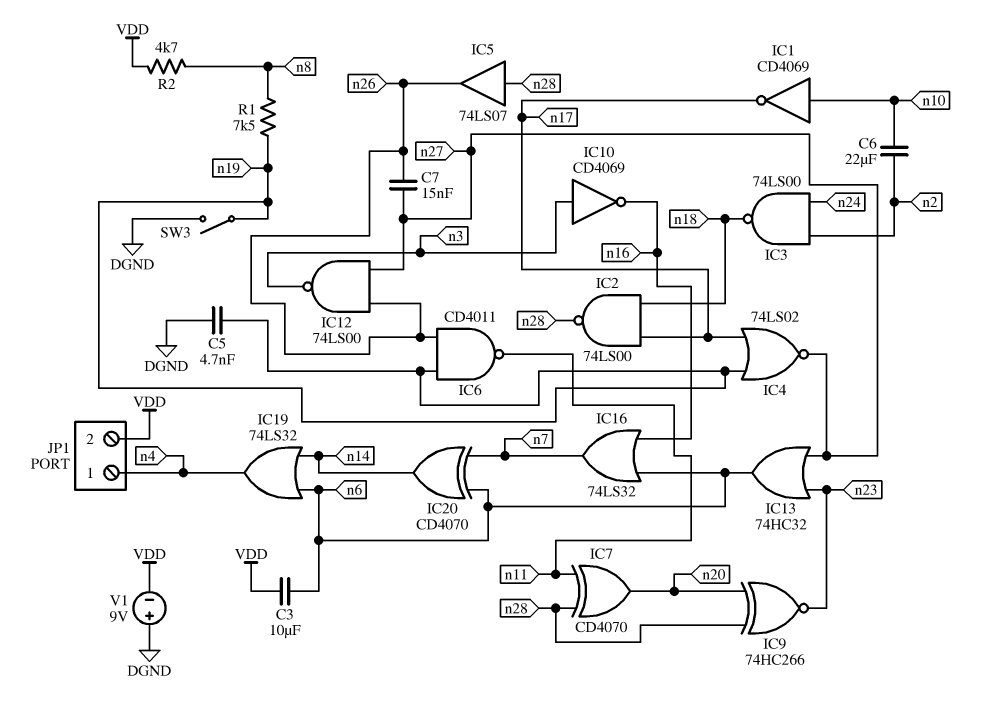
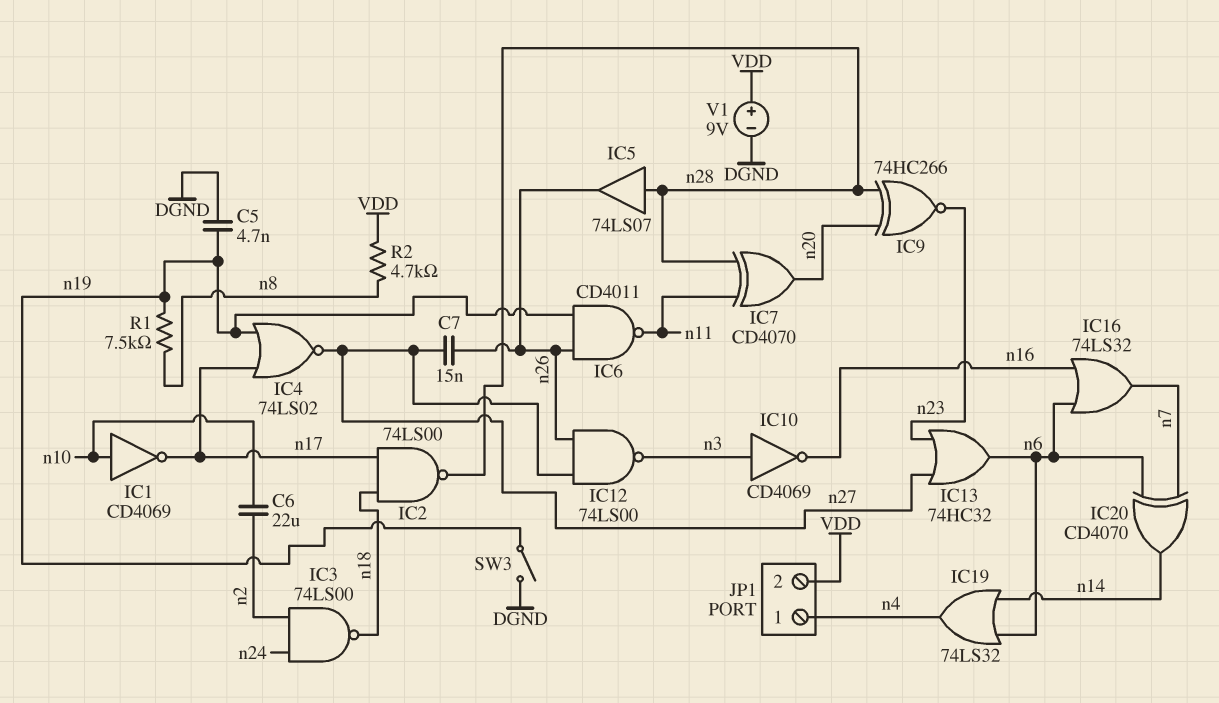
C3: 10uF (VDD, n6) -> none
V1: 9V (plus DGND, minus VDD) -> 9V (plus VDD, minus DGND)

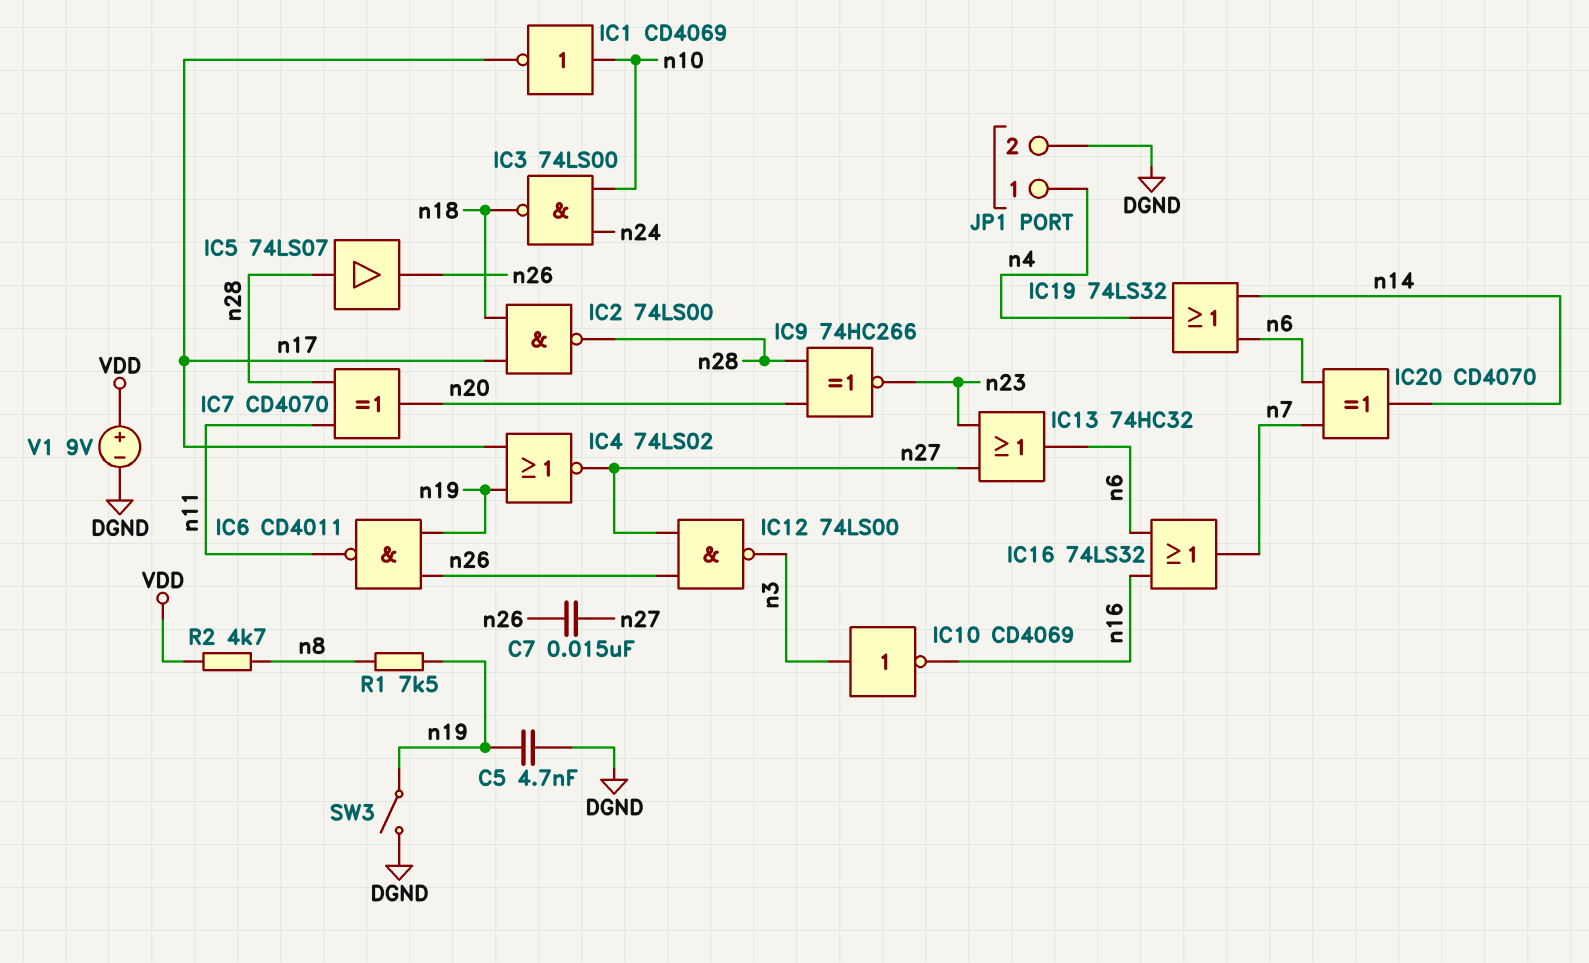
C6: 22uF (n2, n10) -> none
IC3: NAND 74LS00 (in n2, in n24, out n18) -> NAND 74LS00 (in n10, in n24, out n18)
JP1 pin 2: VDD -> DGND

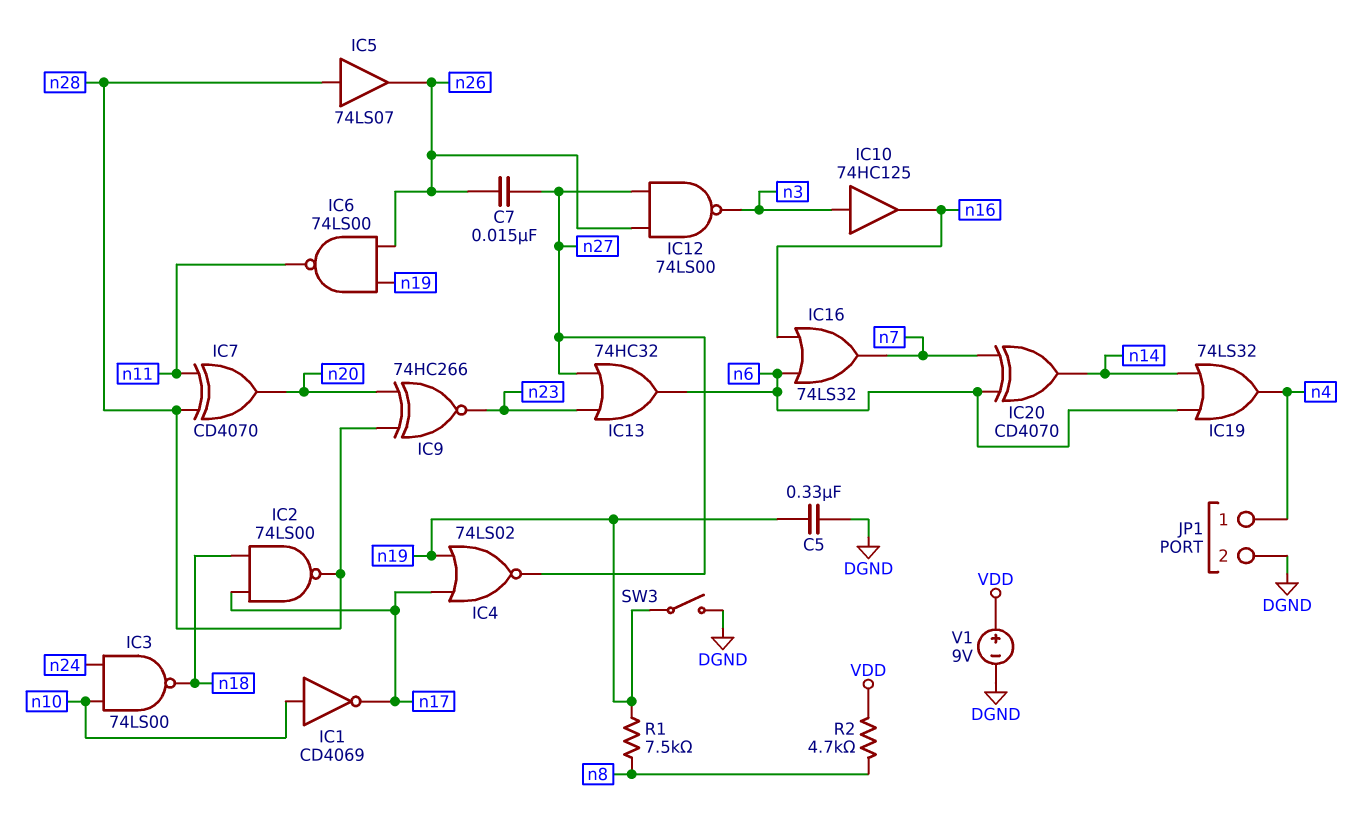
C5: 4.7nF (DGND, n19) -> 330nF (DGND, n19)
IC6: NAND CD4011 (in n19, in n26, out n11) -> NAND 74LS00 (in n19, in n26, out n11)
IC10: NOT CD4069 (in n3, out n16) -> buffer 74HC125 (in n3, out n16)

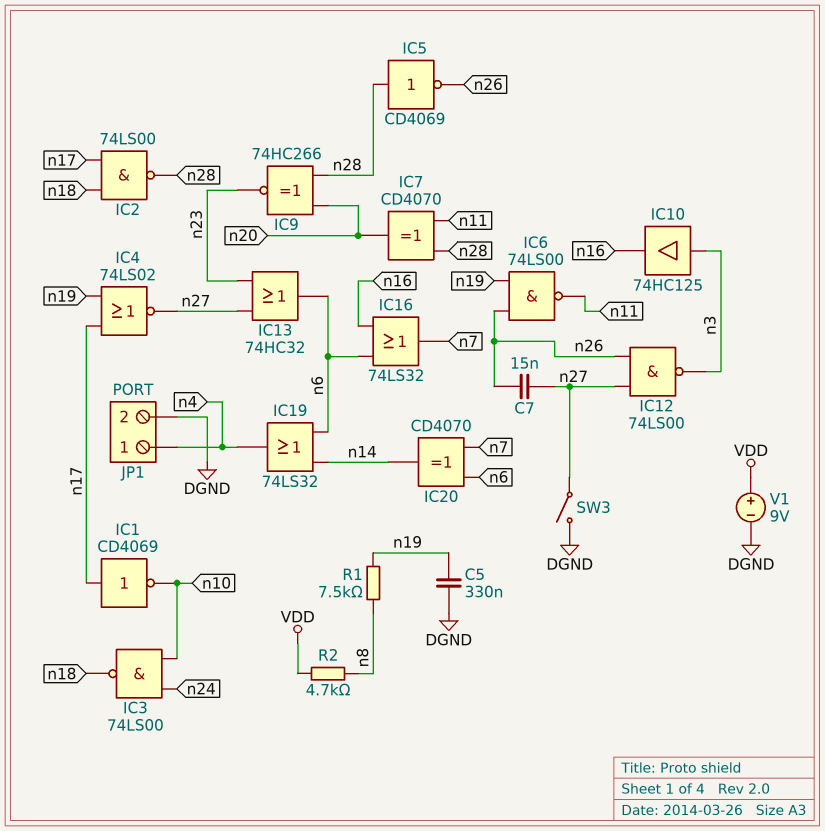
IC1: NOT CD4069 (in n10, out n17) -> NOT CD4069 (in n17, out n10)
IC5: buffer 74LS07 (in n28, out n26) -> NOT CD4069 (in n28, out n26)
SW3: switch (DGND, n19) -> switch (DGND, n27)

